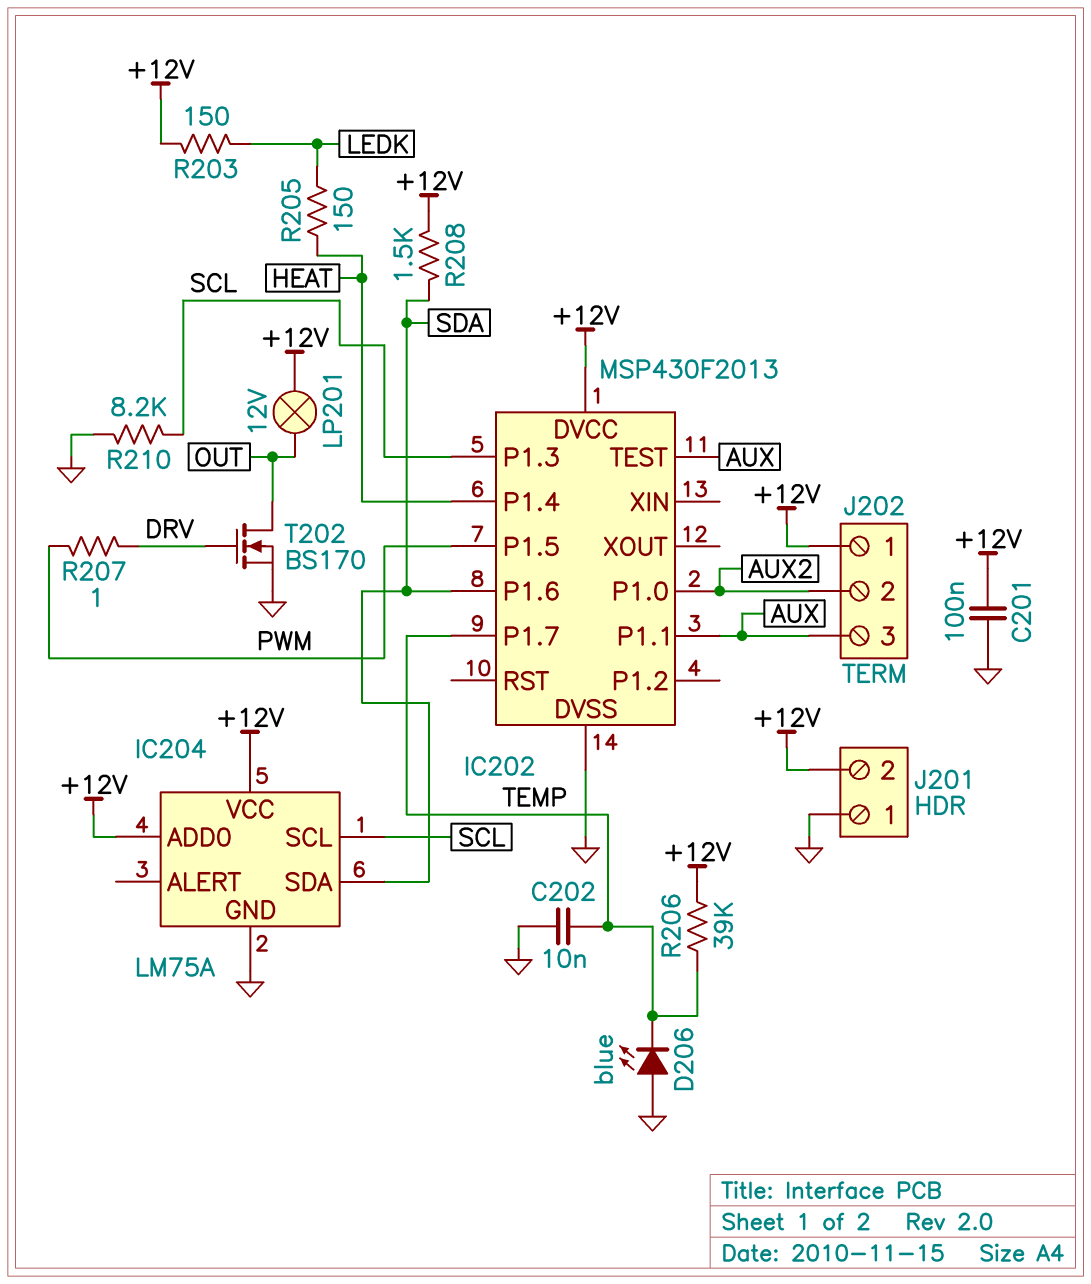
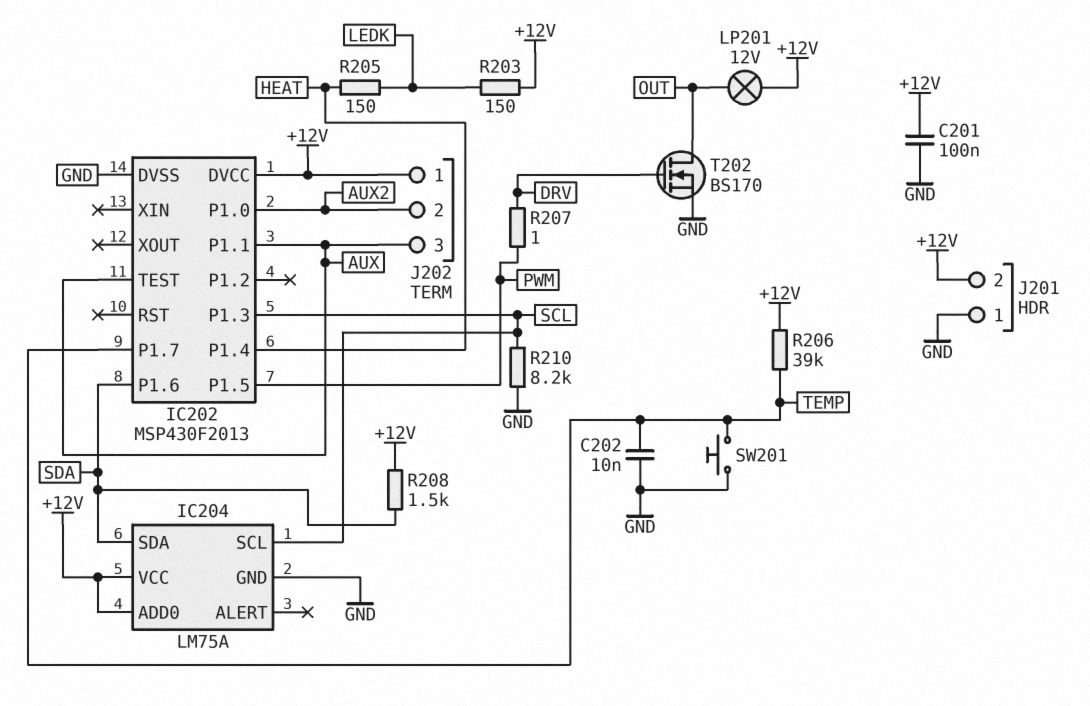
D206: LED blue (A GND, K TEMP) -> none
SW201: none -> button (GND, TEMP)

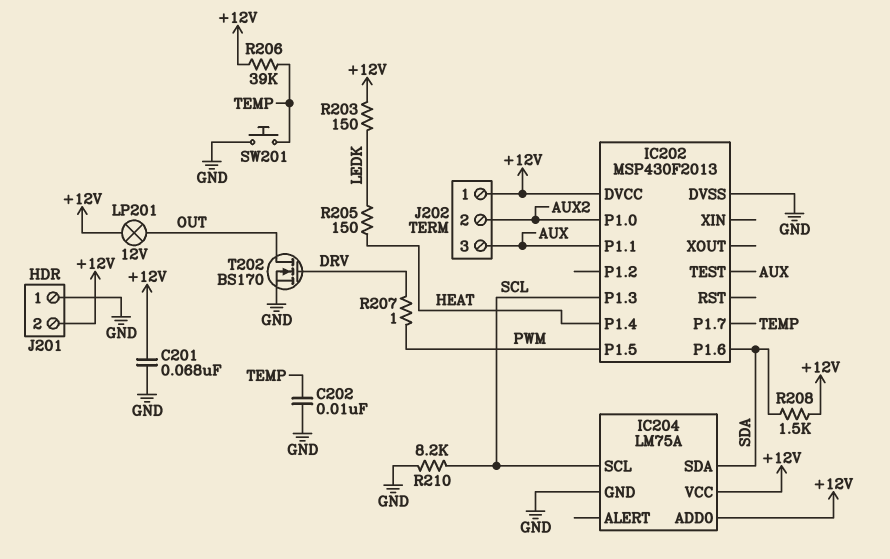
C201: 100nF (+12V, GND) -> 68nF (+12V, GND)

